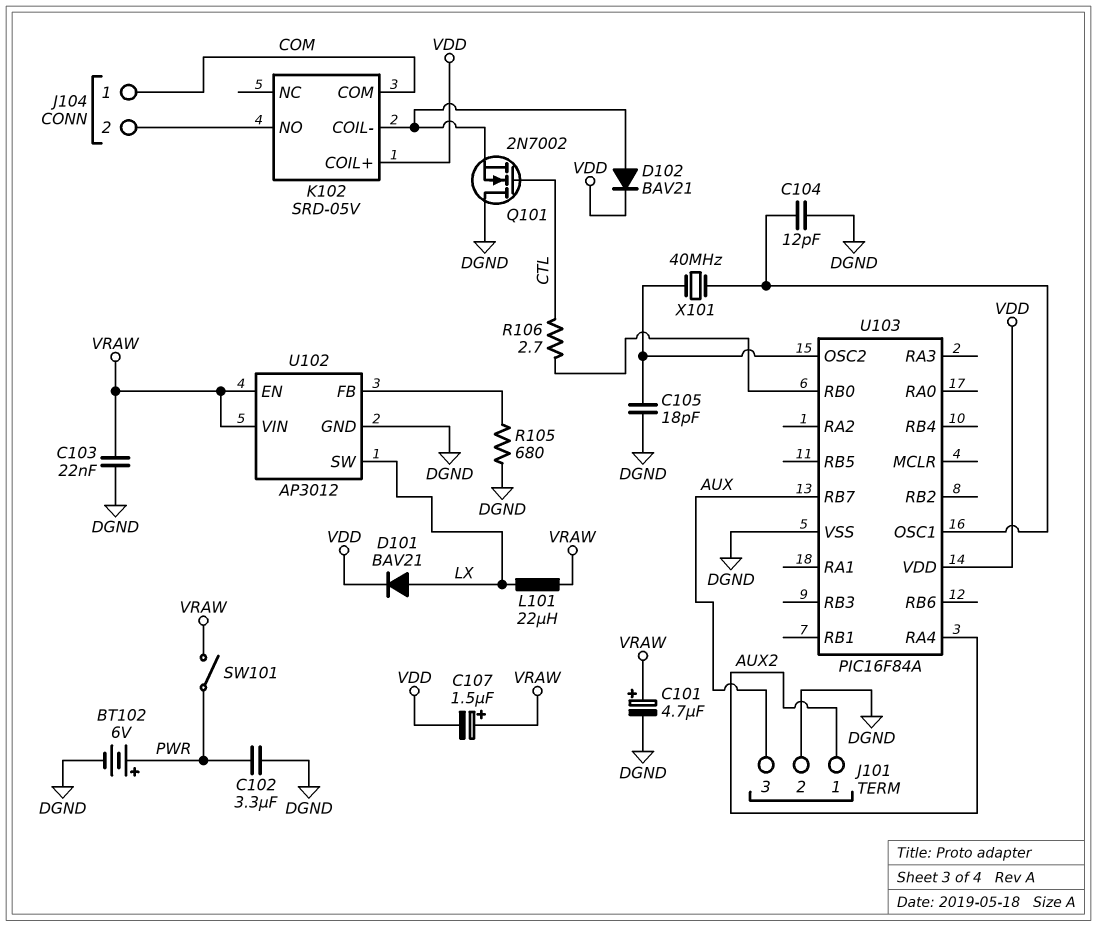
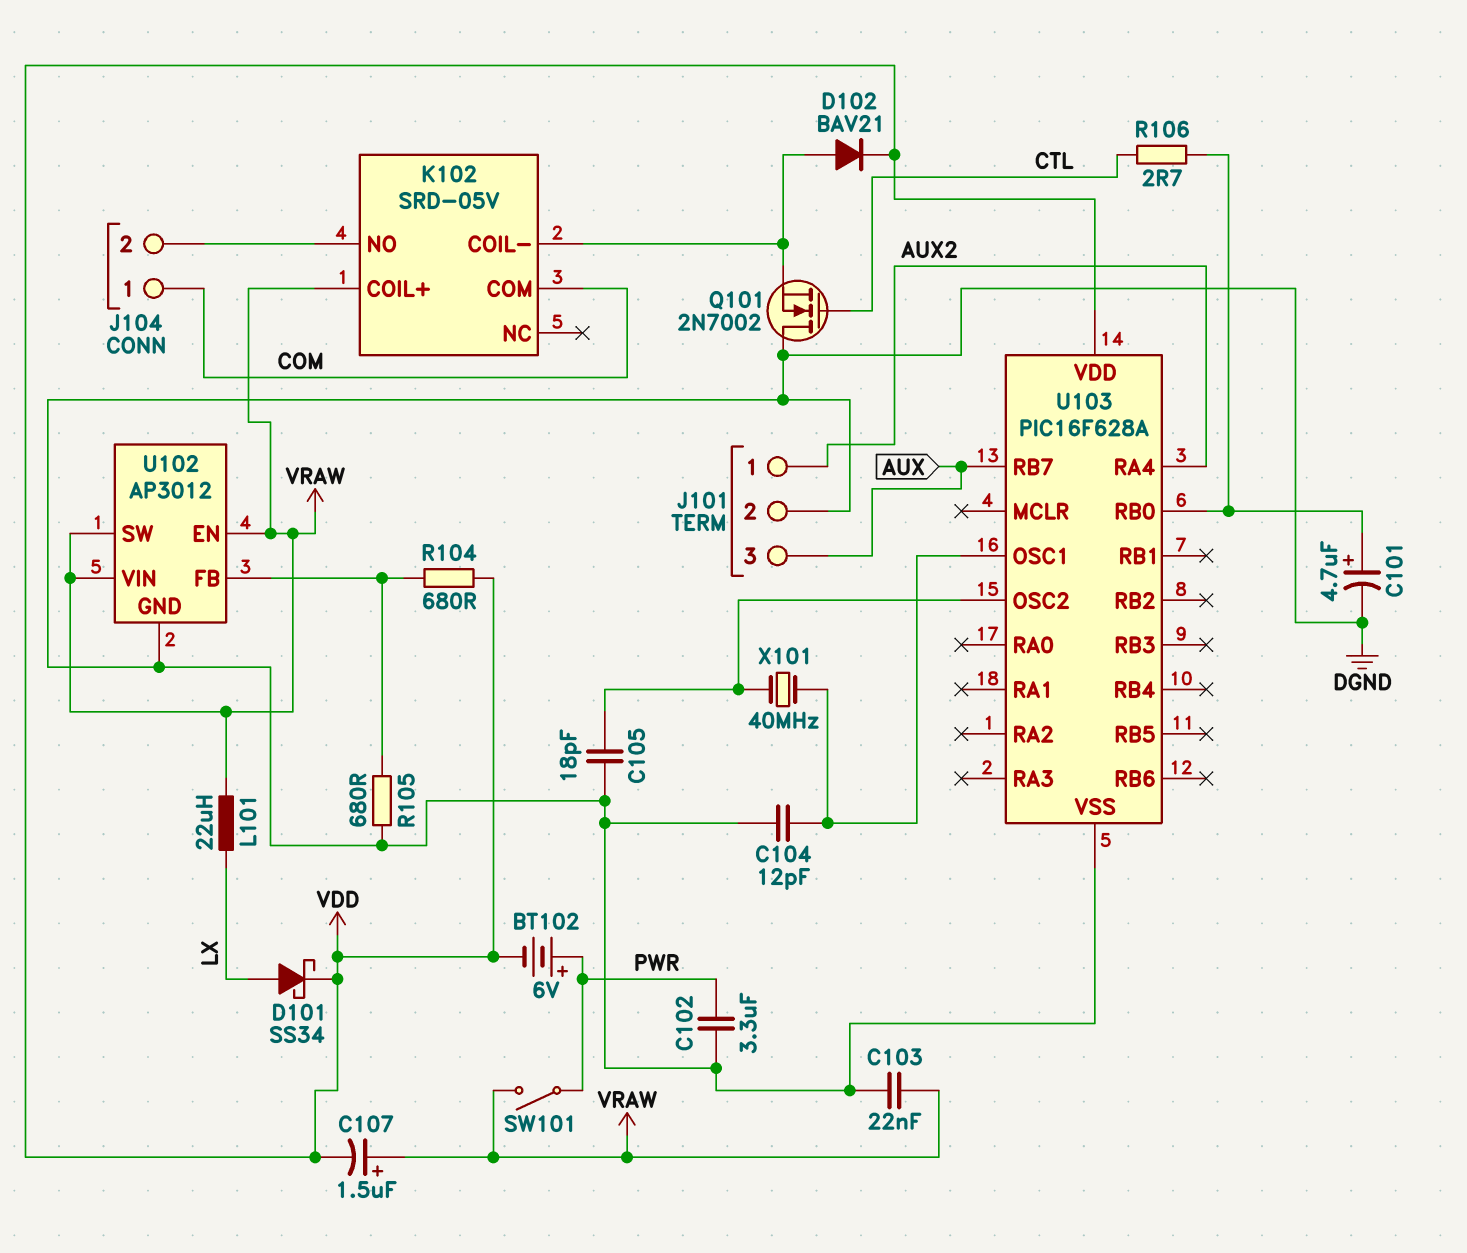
BT102: 6V (plus PWR, minus DGND) -> 6V (plus PWR, minus VDD)
C101: 4.7uF (plus VRAW, minus DGND) -> 4.7uF (plus U103/RB0, minus DGND)
D101: diode BAV21 (A LX, K VDD) -> schottky SS34 (A LX, K VDD)
K102 pin COIL+: VDD -> VRAW
R104: none -> 680 (U102/FB, VDD)
U102 pin SW: LX -> VRAW
U103: PIC16F84A -> PIC16F628A

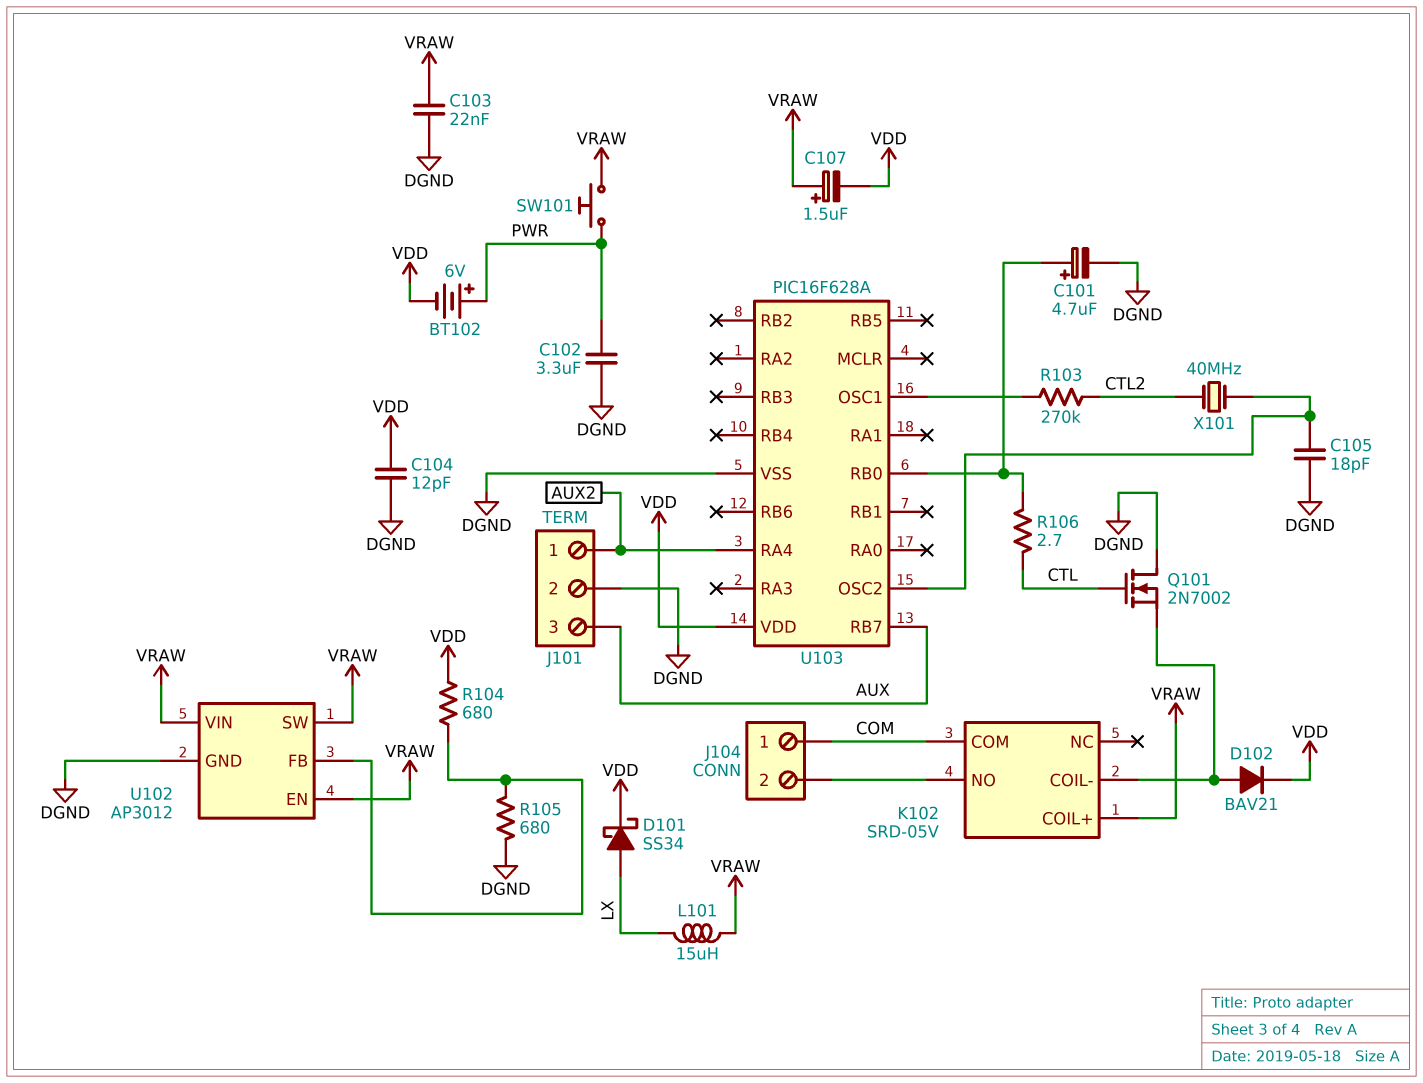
C104: 12pF (DGND, U103/OSC1) -> 12pF (DGND, VDD)
L101: 22uH (LX, VRAW) -> 15uH (LX, VRAW)
R103: none -> 270k (CTL2, U103/OSC1)
SW101: switch (PWR, VRAW) -> button (PWR, VRAW)
X101: 40MHz (U103/OSC1, U103/OSC2) -> 40MHz (CTL2, U103/OSC2)

